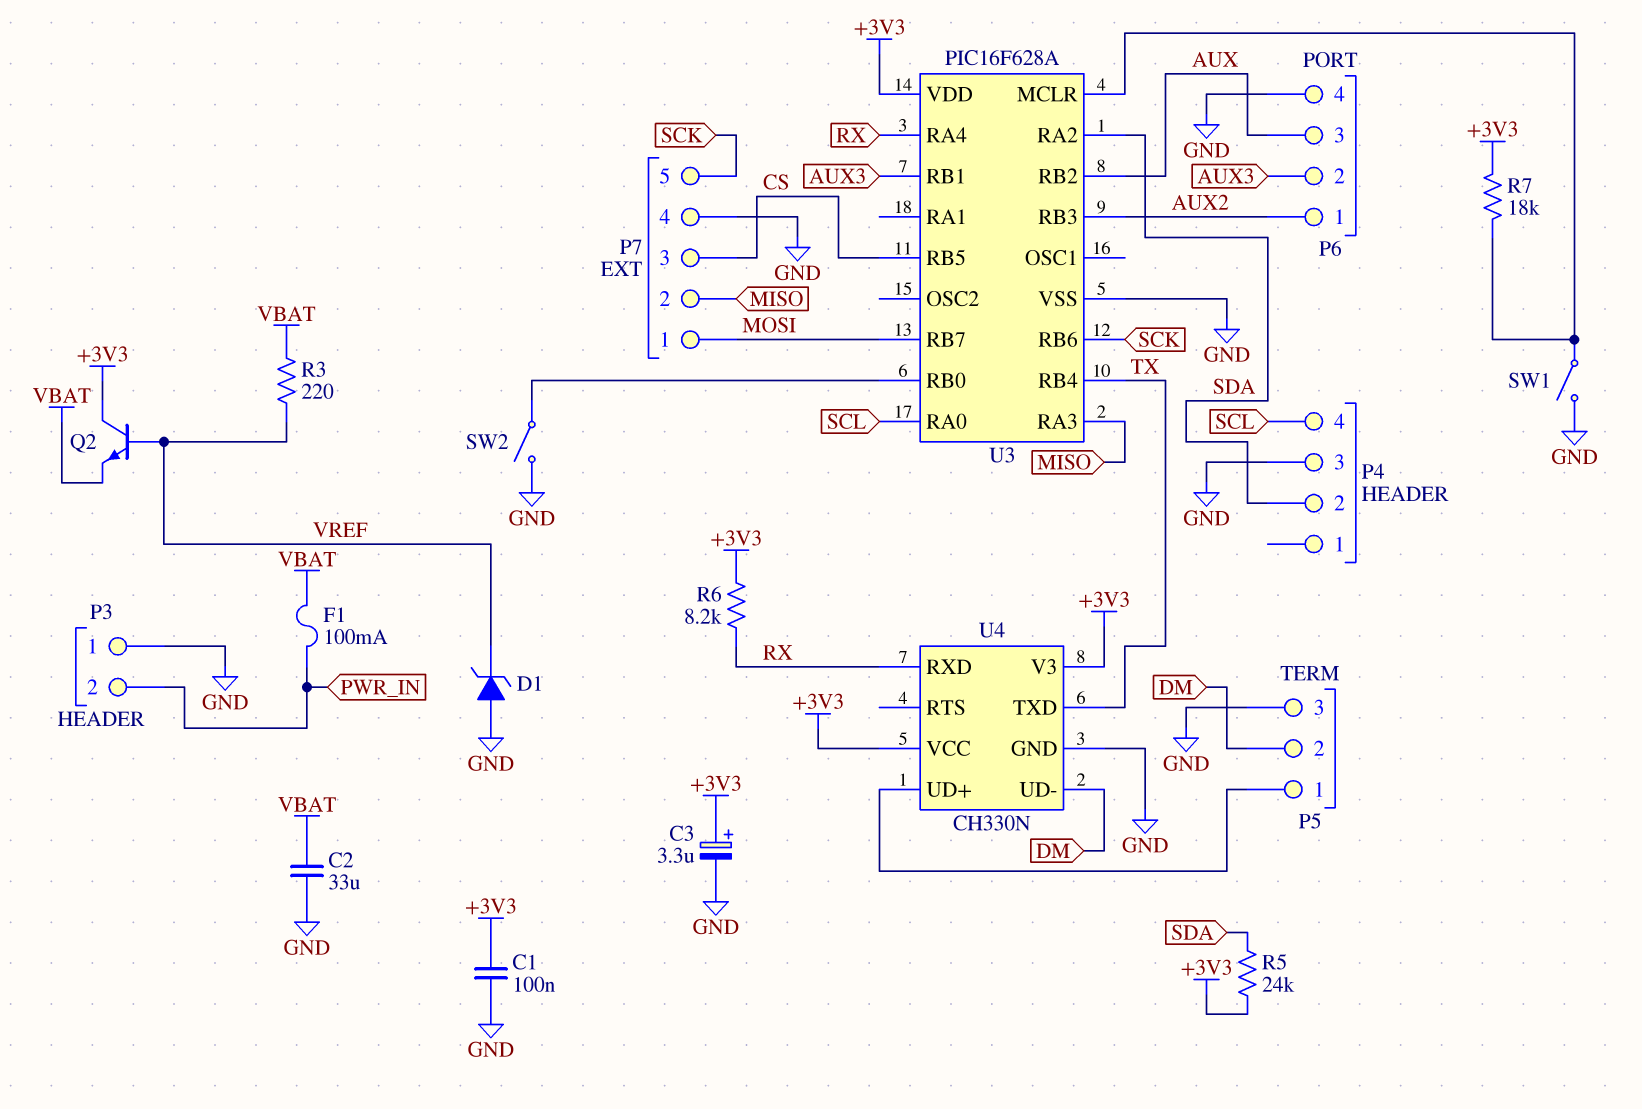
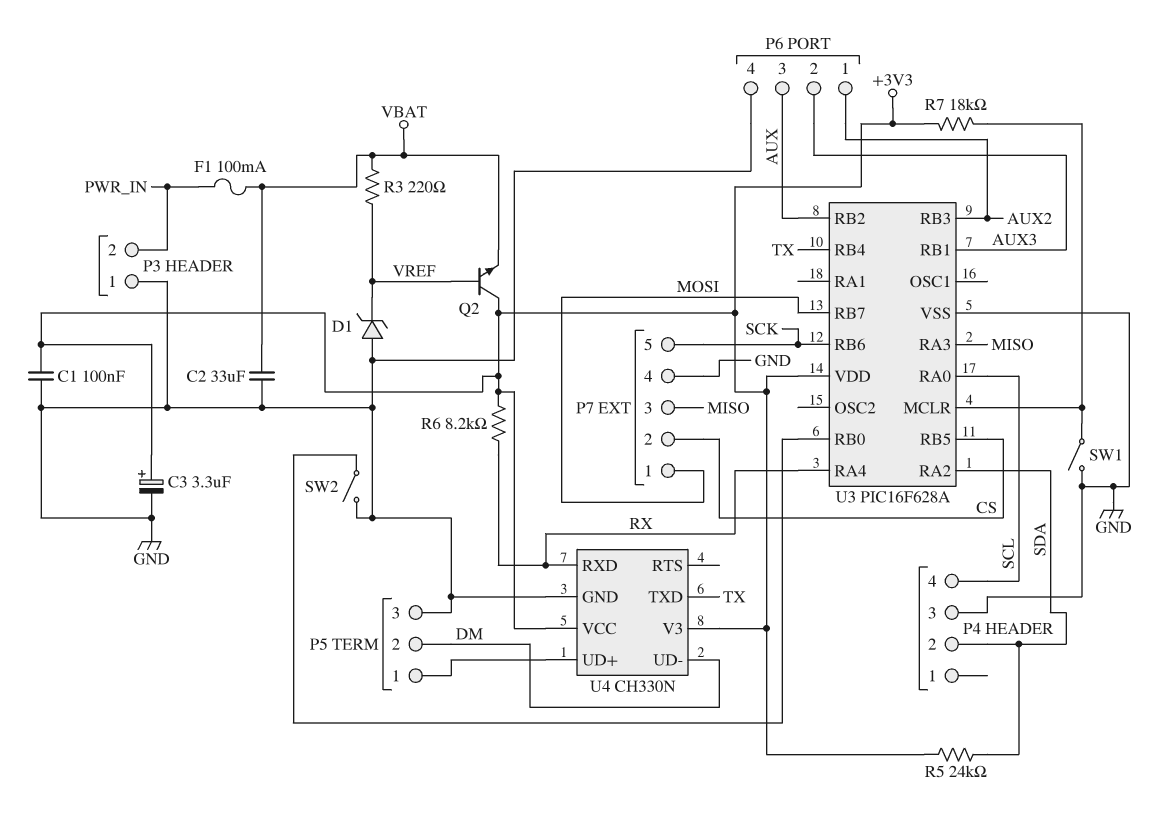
P7 pin 2: MISO -> CS
P7 pin 3: CS -> MISO

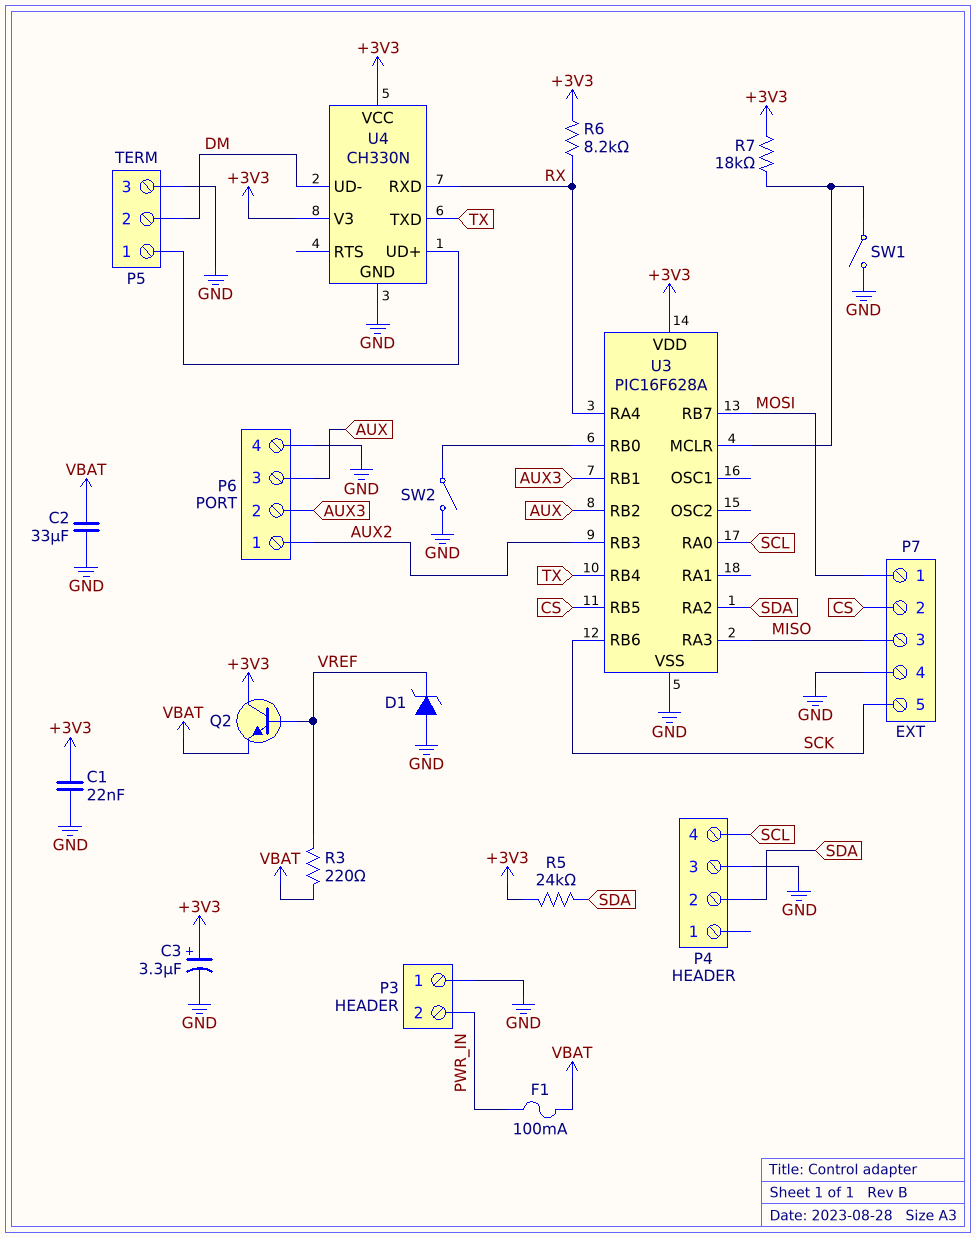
C1: 100nF (+3V3, GND) -> 22nF (+3V3, GND)

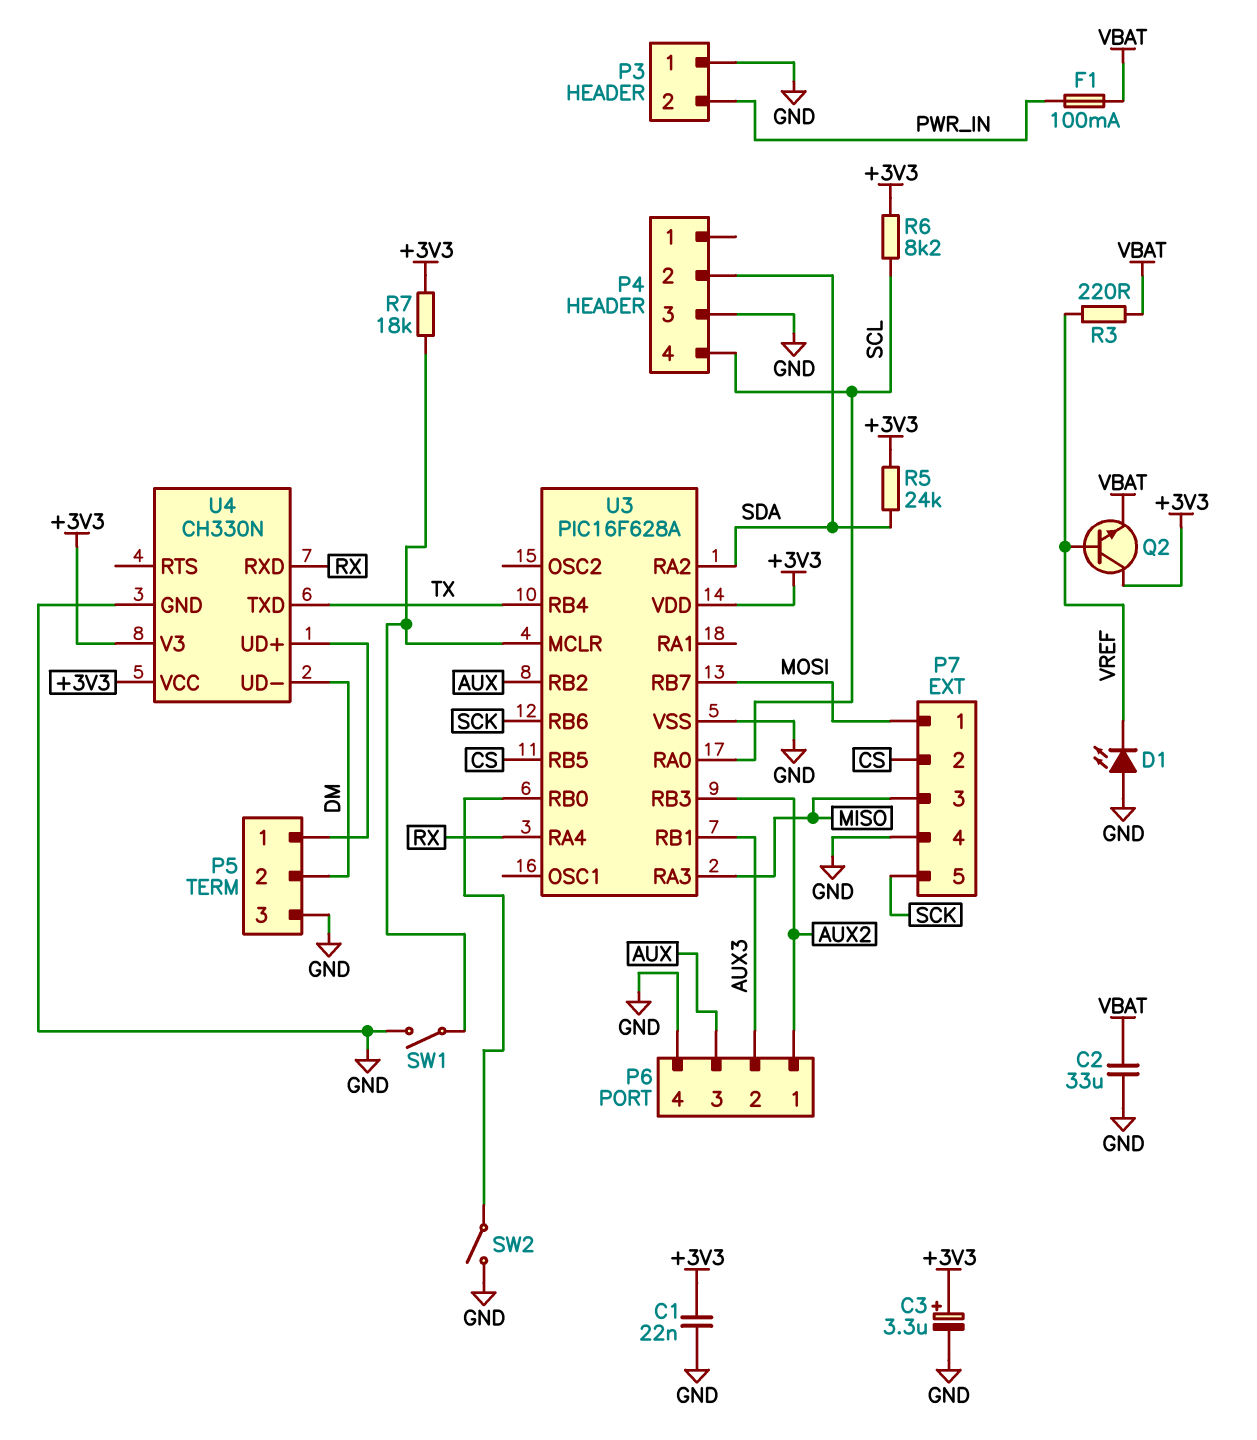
D1: zener (A GND, K VREF) -> LED (A GND, K VREF)
R6: 8.2k (+3V3, RX) -> 8.2k (+3V3, SCL)

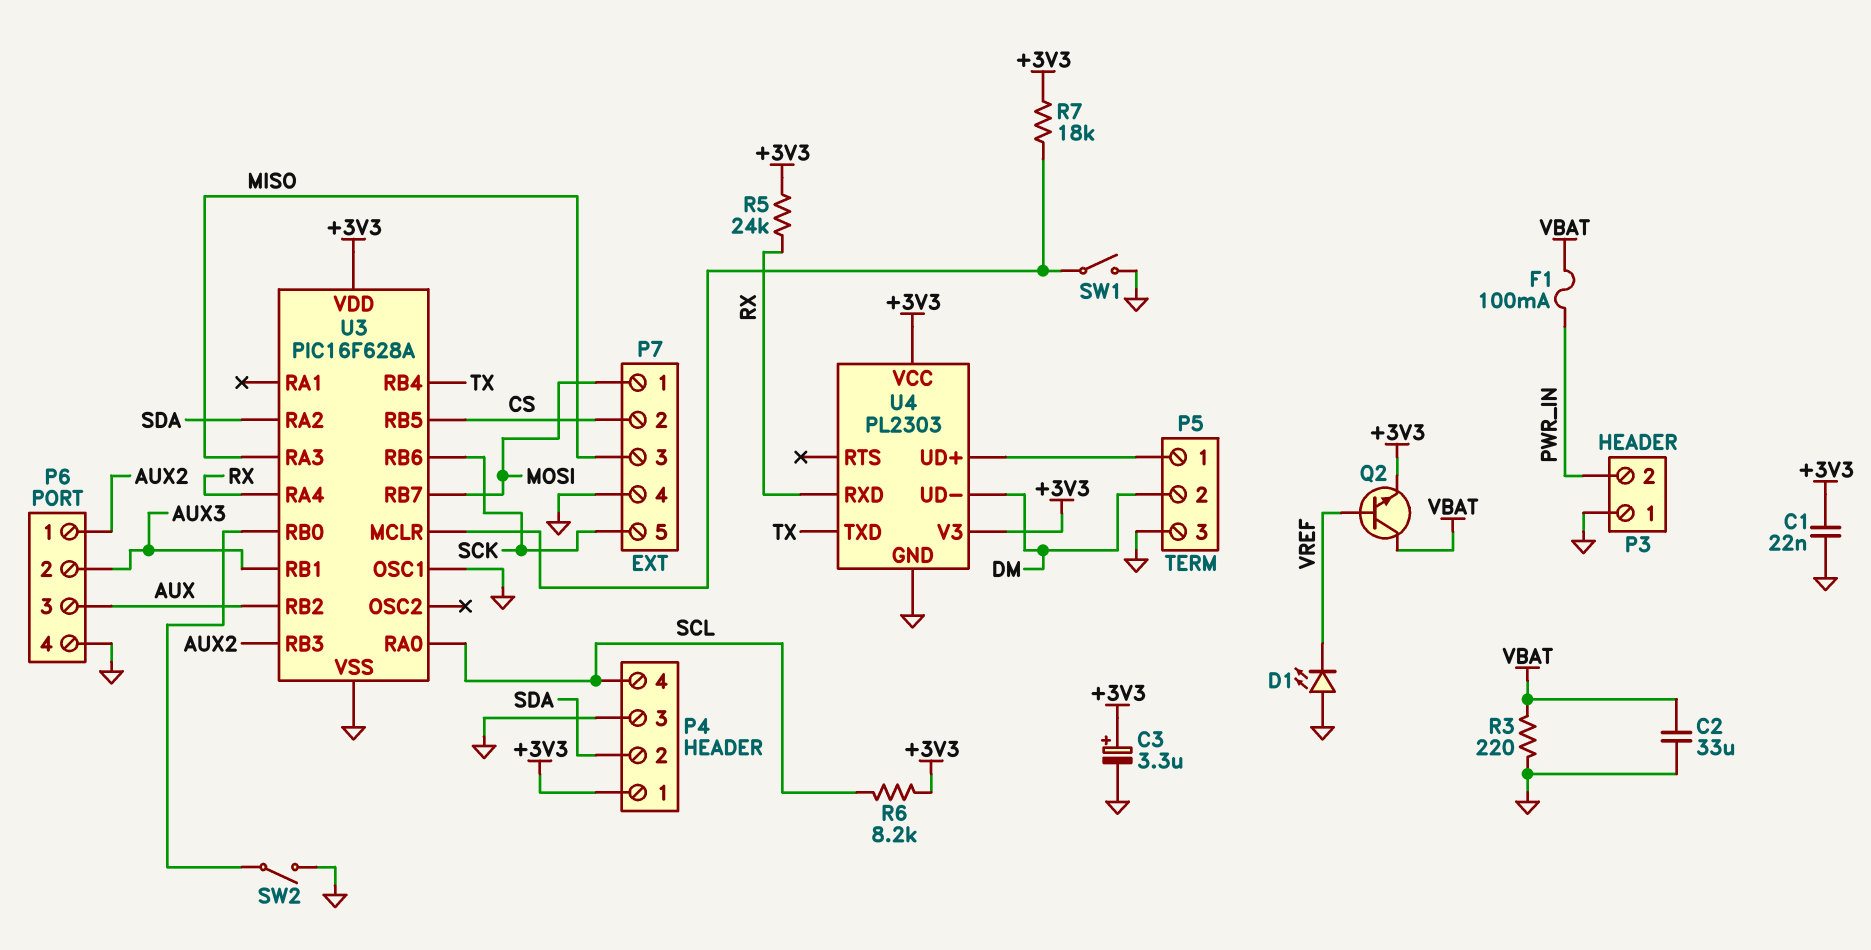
P4 pin 1: none -> +3V3
Q2: NPN (B VREF, C +3V3, E VBAT) -> NPN (B VREF, C VBAT, E +3V3)
R3: 220 (VBAT, VREF) -> 220 (GND, VBAT)
R5: 24k (+3V3, SDA) -> 24k (+3V3, RX)
U3 pin OSC1: none -> GND
U4: CH330N -> PL2303

